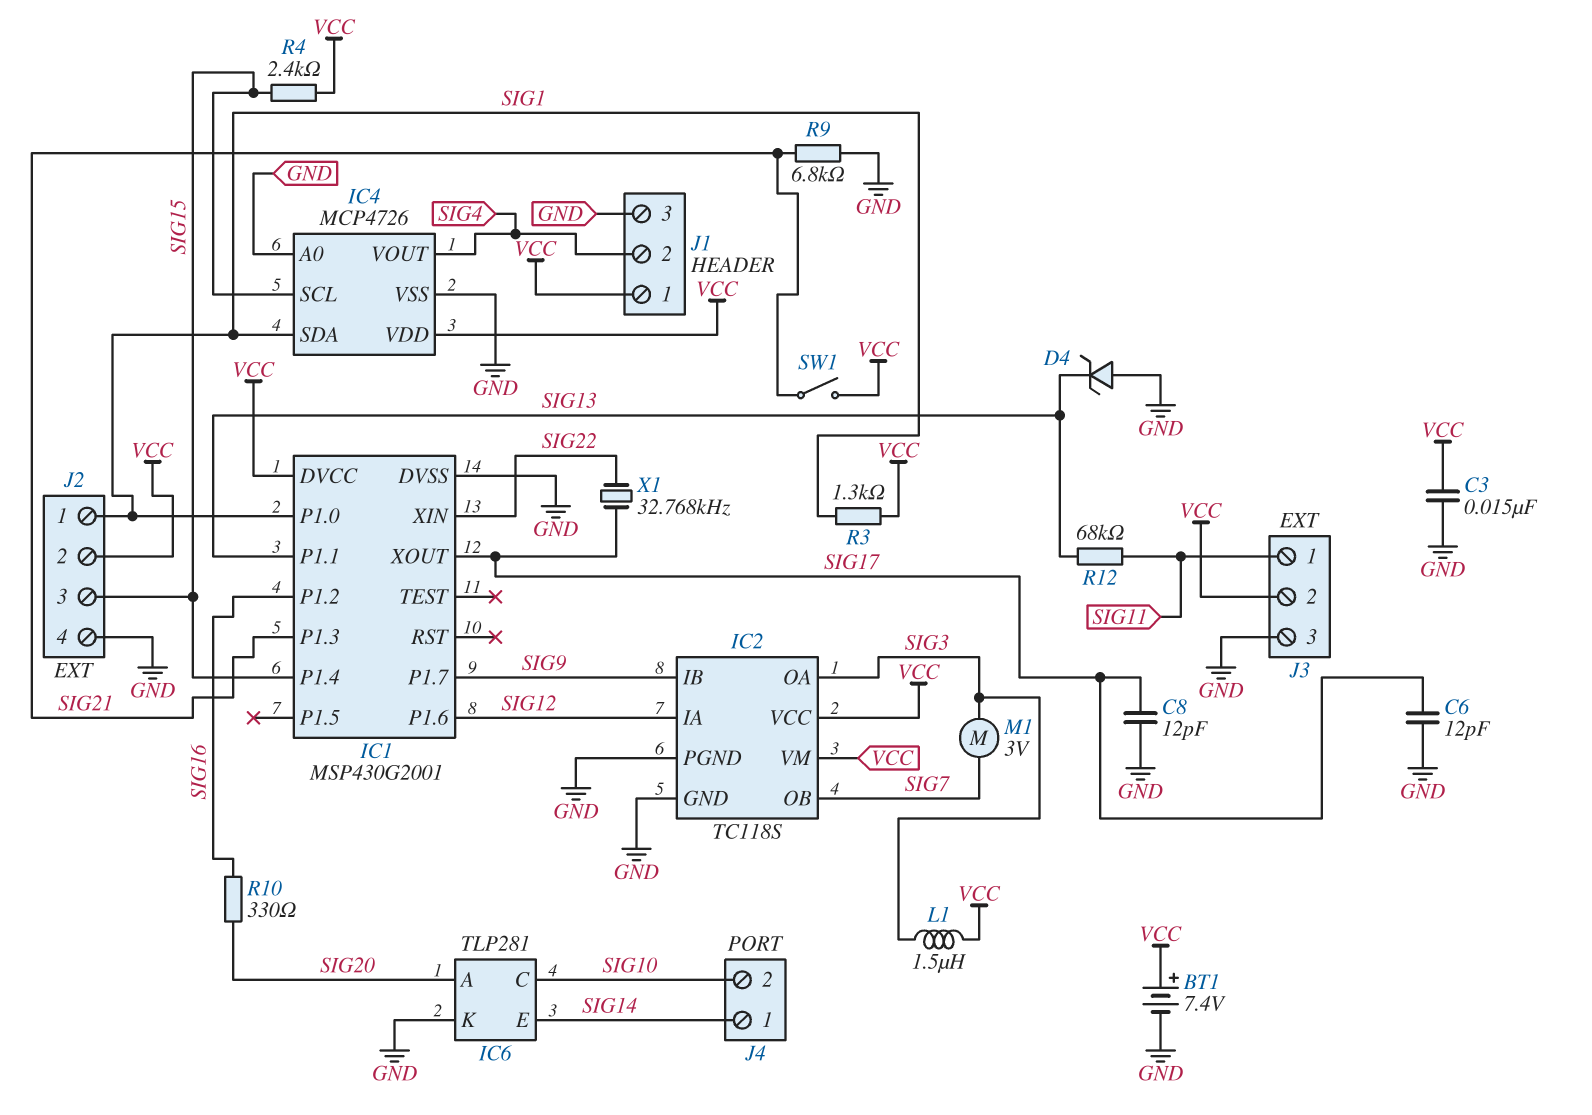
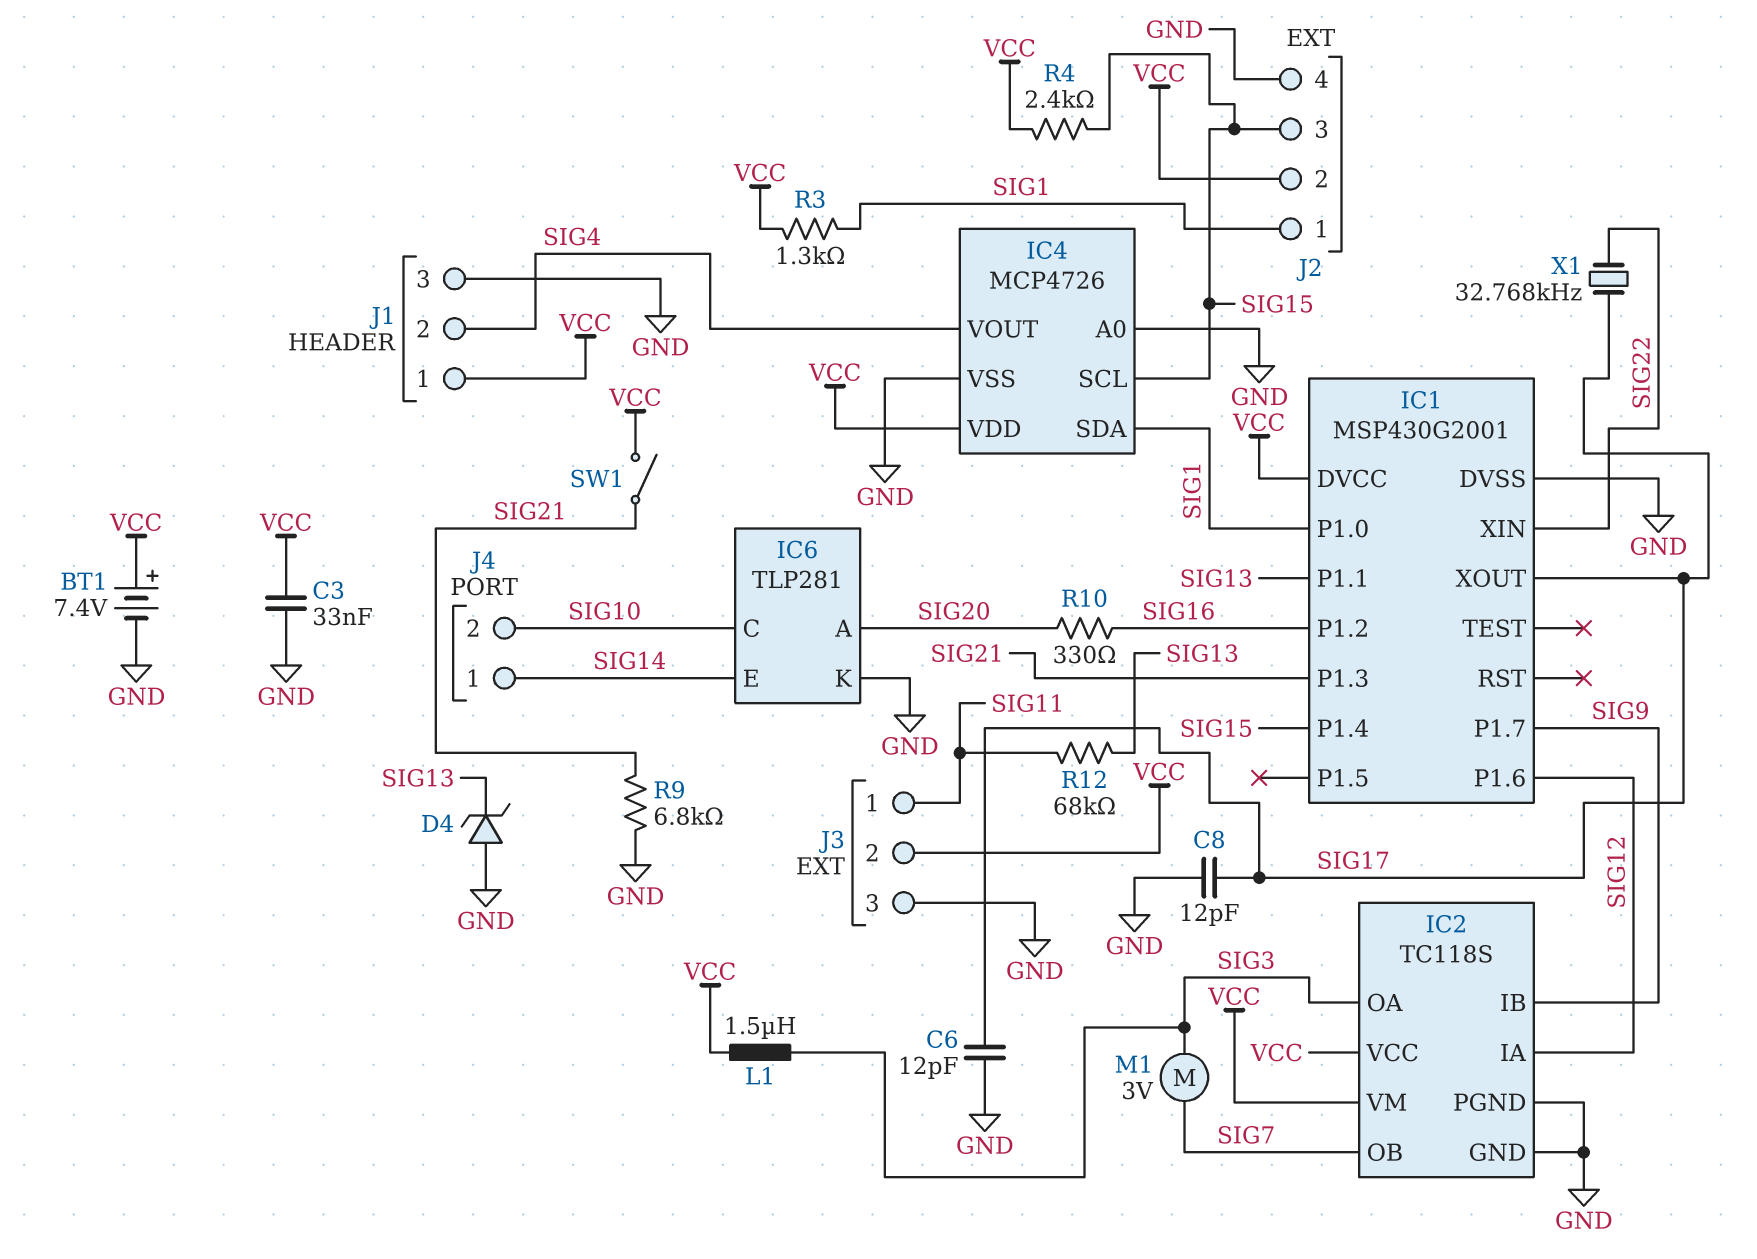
C3: 15nF (GND, VCC) -> 33nF (GND, VCC)

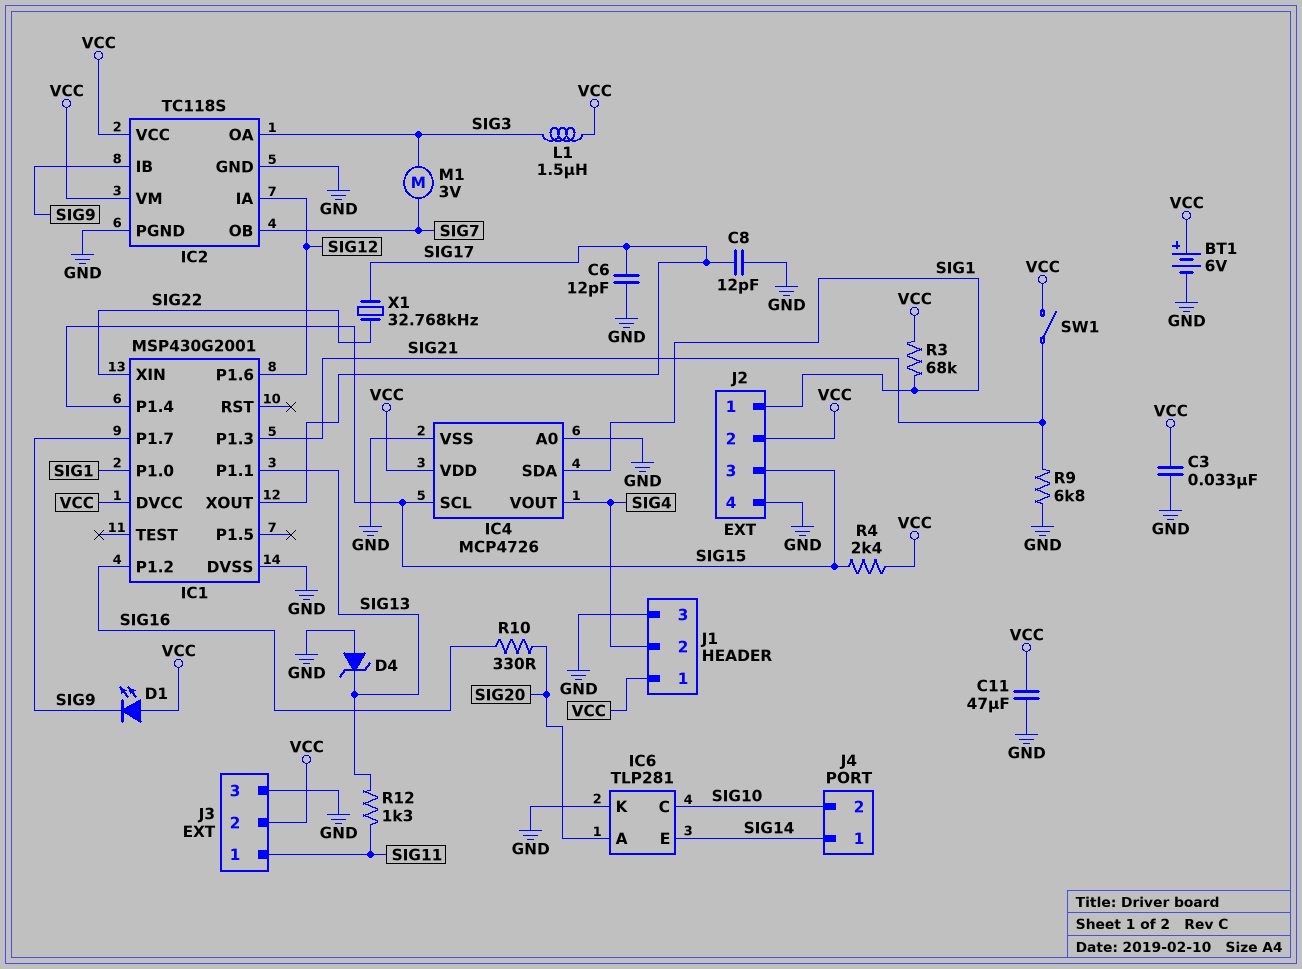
BT1: 7.4V (plus VCC, minus GND) -> 6V (plus VCC, minus GND)
C11: none -> 47uF (GND, VCC)
D1: none -> LED (A VCC, K SIG9)
R3: 1.3k (SIG1, VCC) -> 68k (SIG1, VCC)
R12: 68k (SIG11, SIG13) -> 1.3k (SIG11, SIG13)

